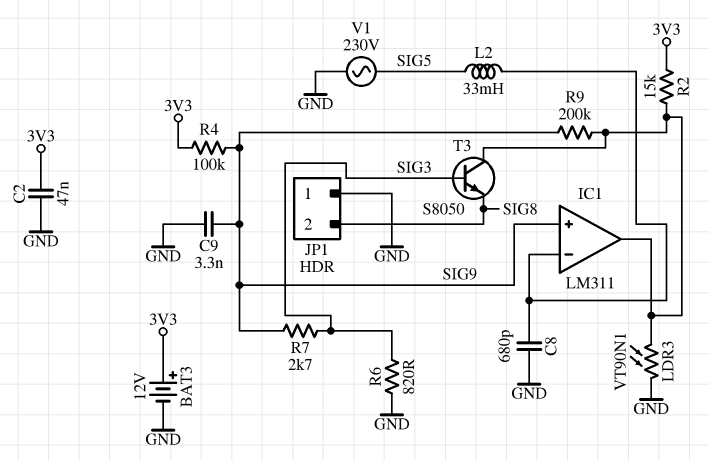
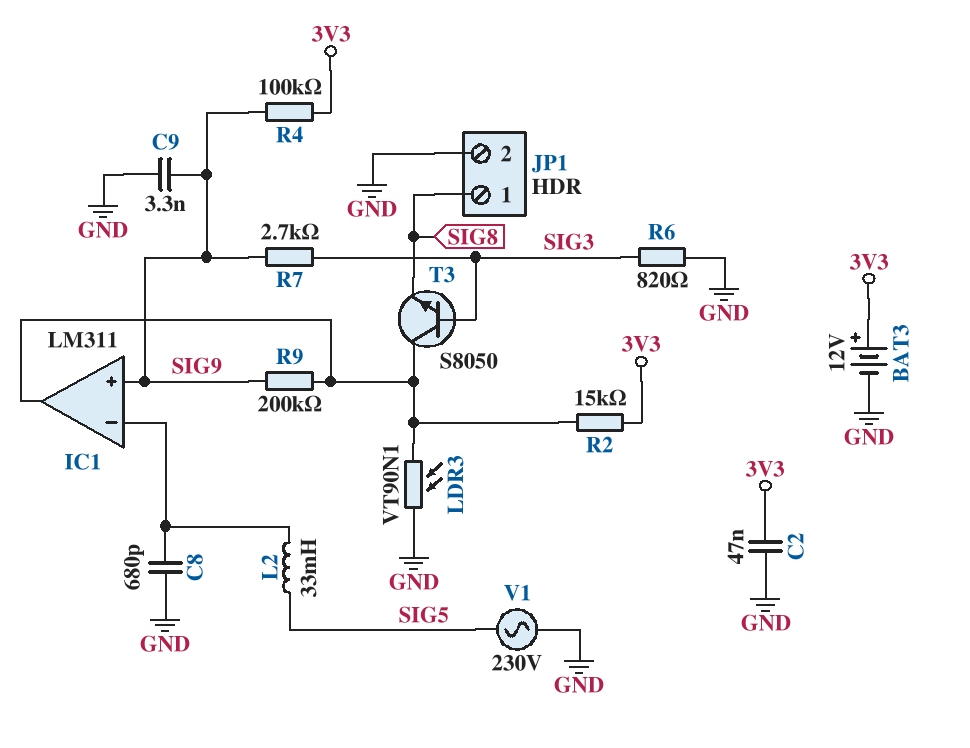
JP1 pin 1: GND -> SIG8
JP1 pin 2: SIG8 -> GND

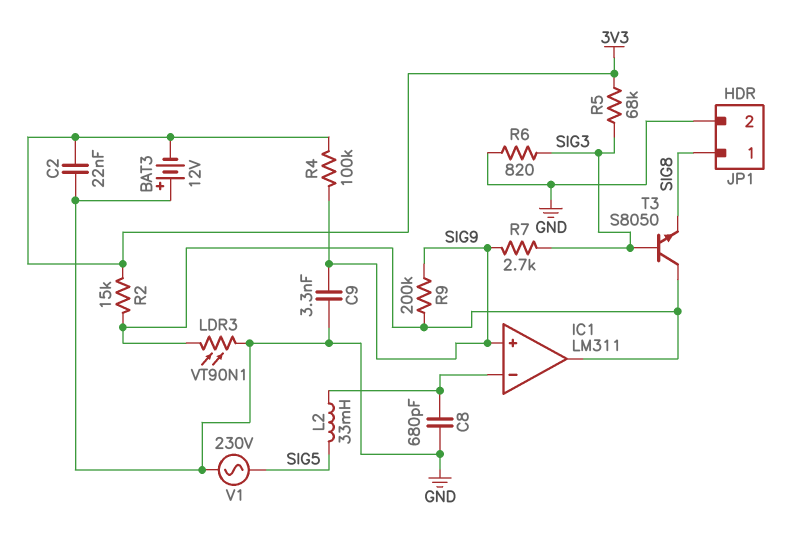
BAT3: 12V (plus 3V3, minus GND) -> 12V (plus GND, minus 3V3)
C2: 47nF (3V3, GND) -> 22nF (3V3, GND)
R5: none -> 68k (3V3, SIG3)

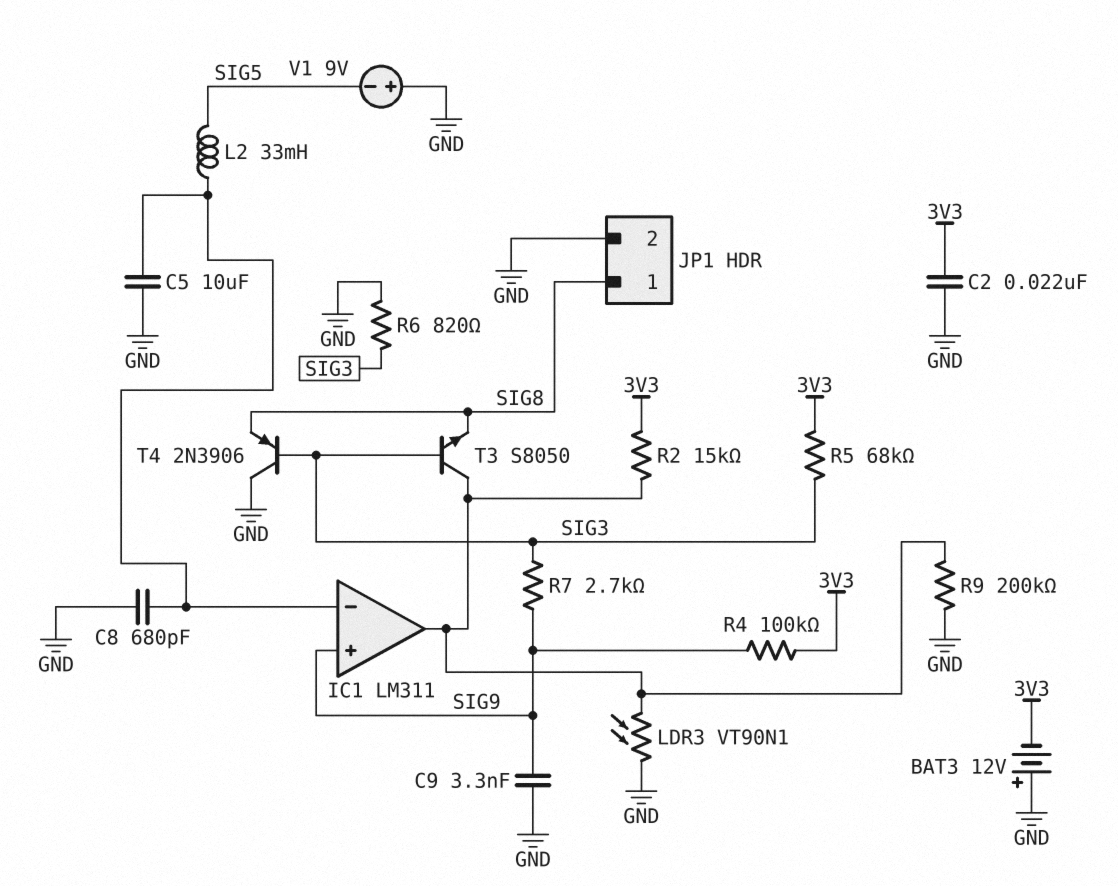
C5: none -> 10uF (GND, IC1/in-)
R9: 200k (IC1/out, SIG9) -> 200k (GND, IC1/out)
T4: none -> PNP 2N3906 (B SIG3, C GND, E SIG8)
V1: AC 230V (GND, SIG5) -> 9V (plus GND, minus SIG5)

